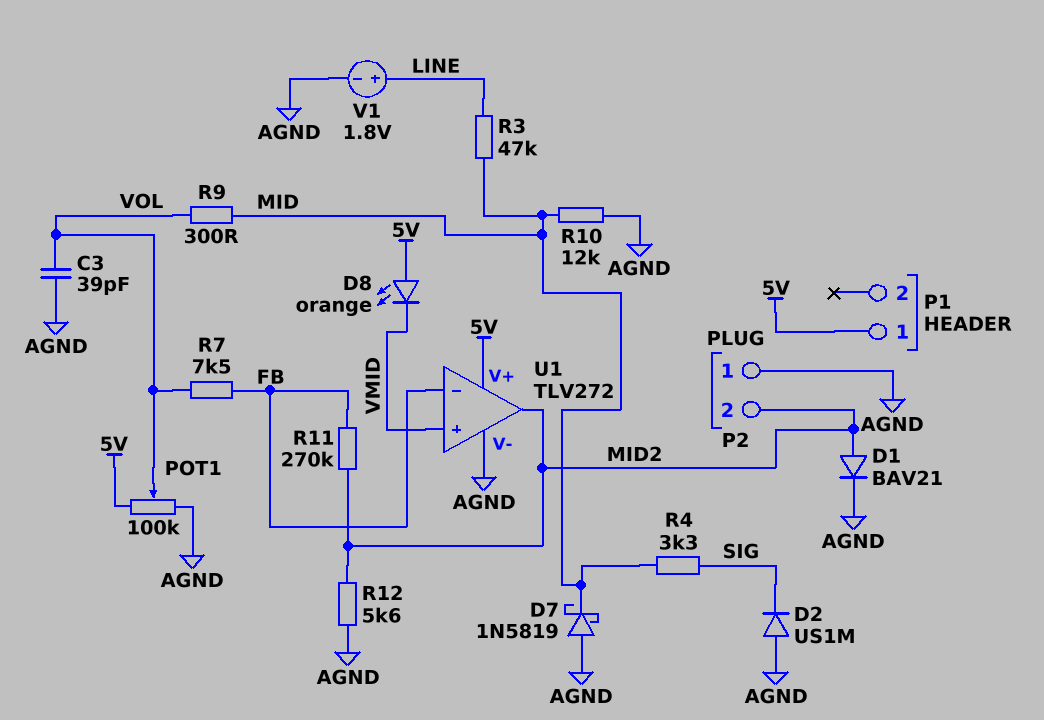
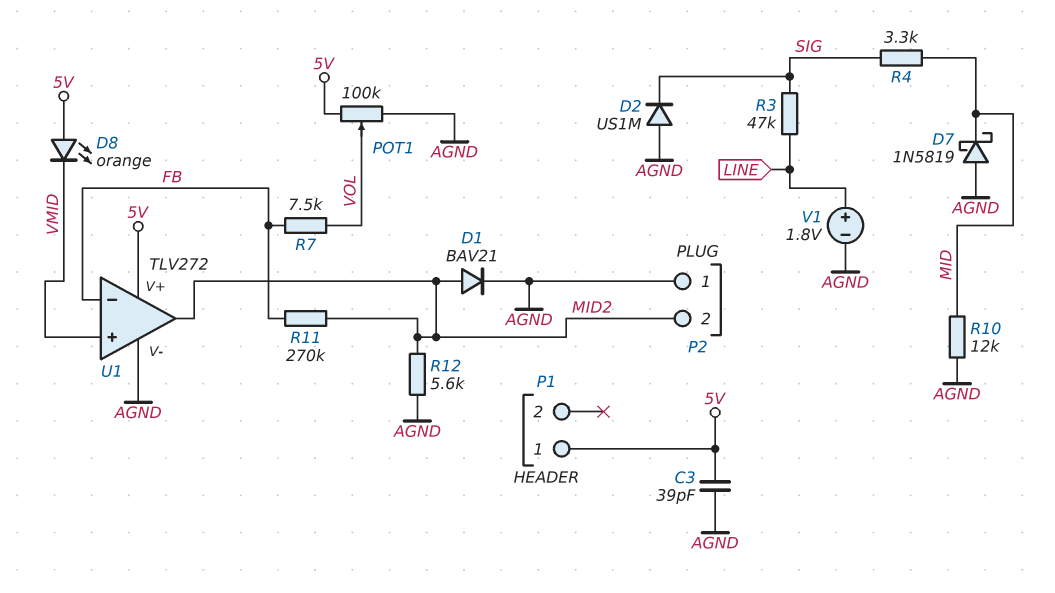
C3: 39pF (AGND, VOL) -> 39pF (5V, AGND)
R3: 47k (LINE, MID) -> 47k (LINE, SIG)
R9: 300 (MID, VOL) -> none

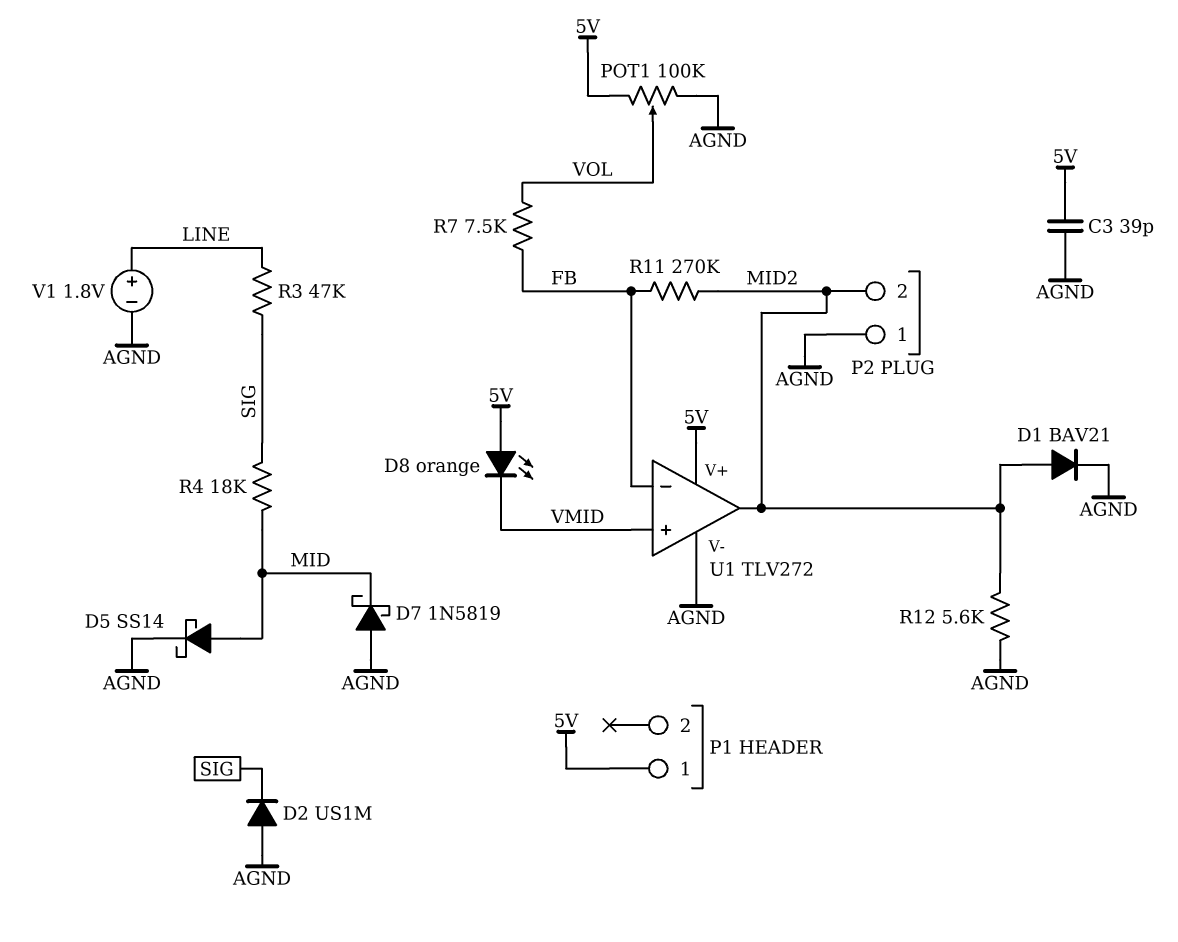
D5: none -> schottky SS14 (A MID, K AGND)
R4: 3.3k (MID, SIG) -> 18k (MID, SIG)
R10: 12k (AGND, MID) -> none

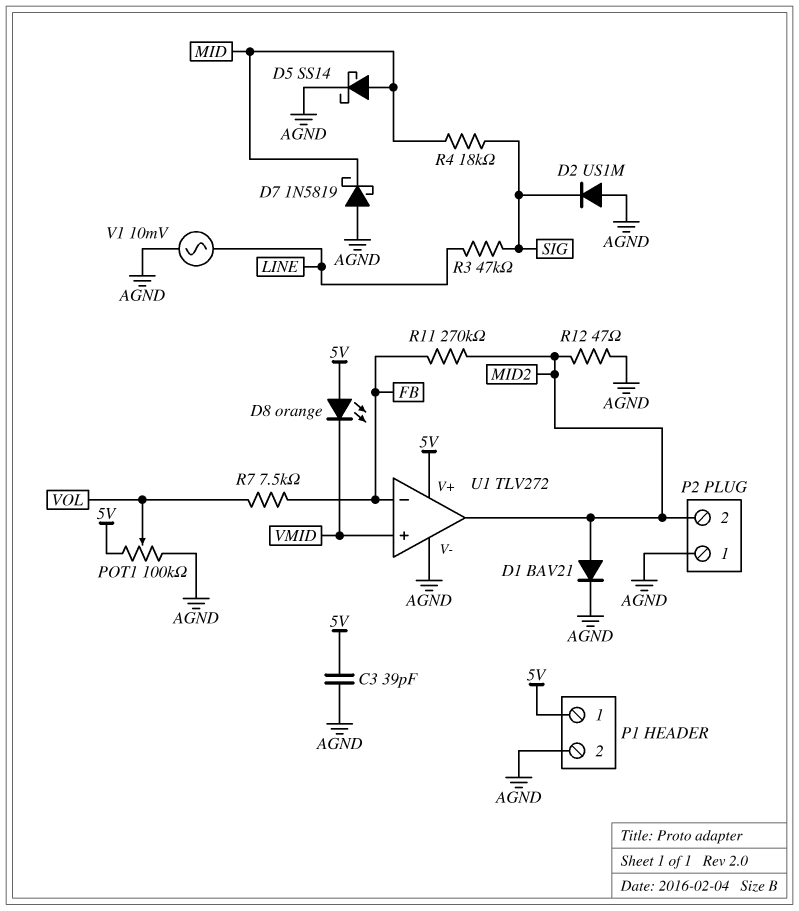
P1 pin 2: none -> AGND
R12: 5.6k (AGND, MID2) -> 47 (AGND, MID2)
V1: 1.8V (plus LINE, minus AGND) -> AC 10mV (AGND, LINE)

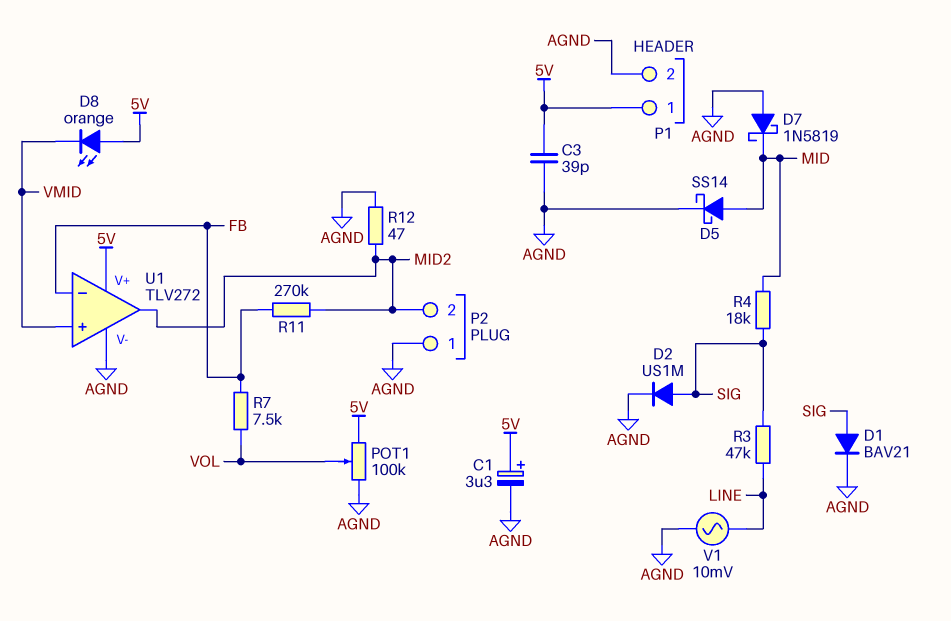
C1: none -> 3.3uF (plus 5V, minus AGND)
D1: diode BAV21 (A MID2, K AGND) -> diode BAV21 (A SIG, K AGND)
D2: diode US1M (A AGND, K SIG) -> diode US1M (A SIG, K AGND)

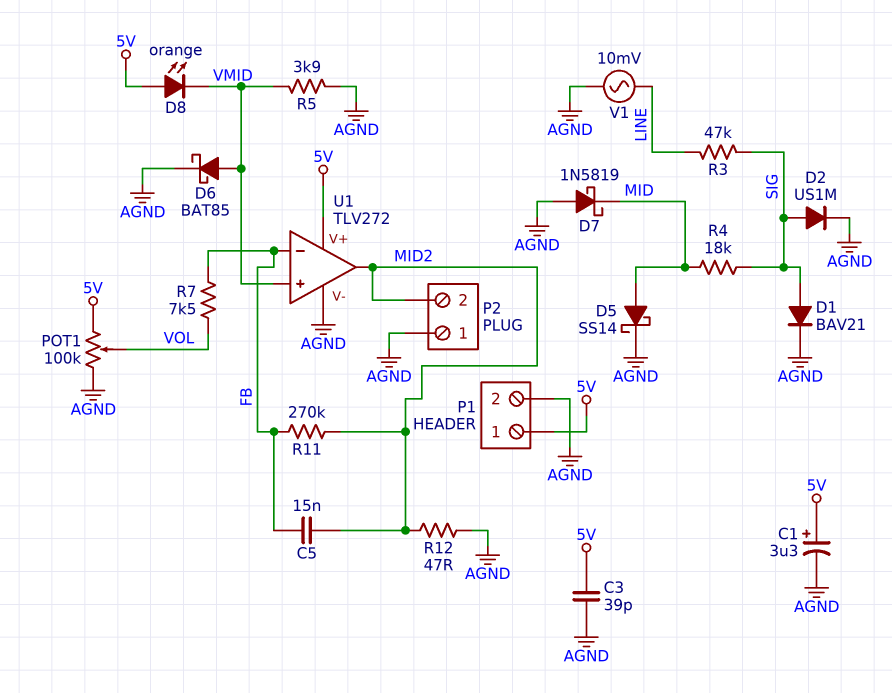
C5: none -> 15nF (FB, MID2)
D6: none -> schottky BAT85 (A VMID, K AGND)
R5: none -> 3.9k (AGND, VMID)

